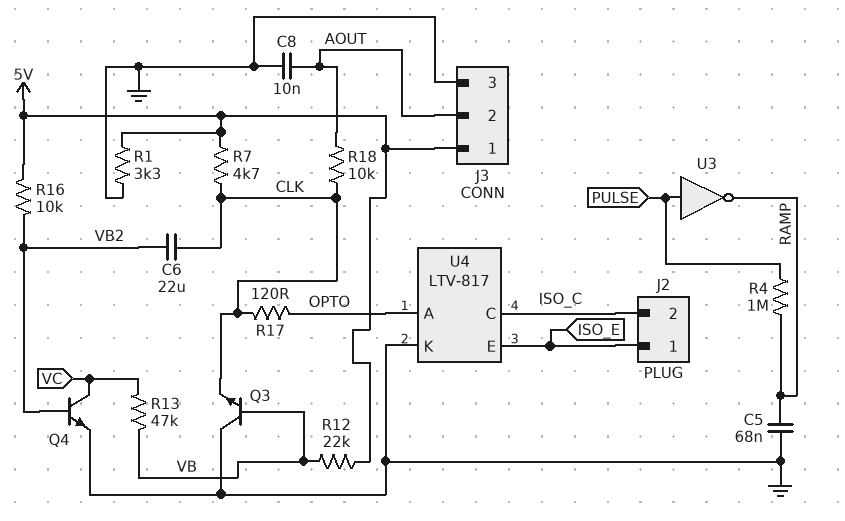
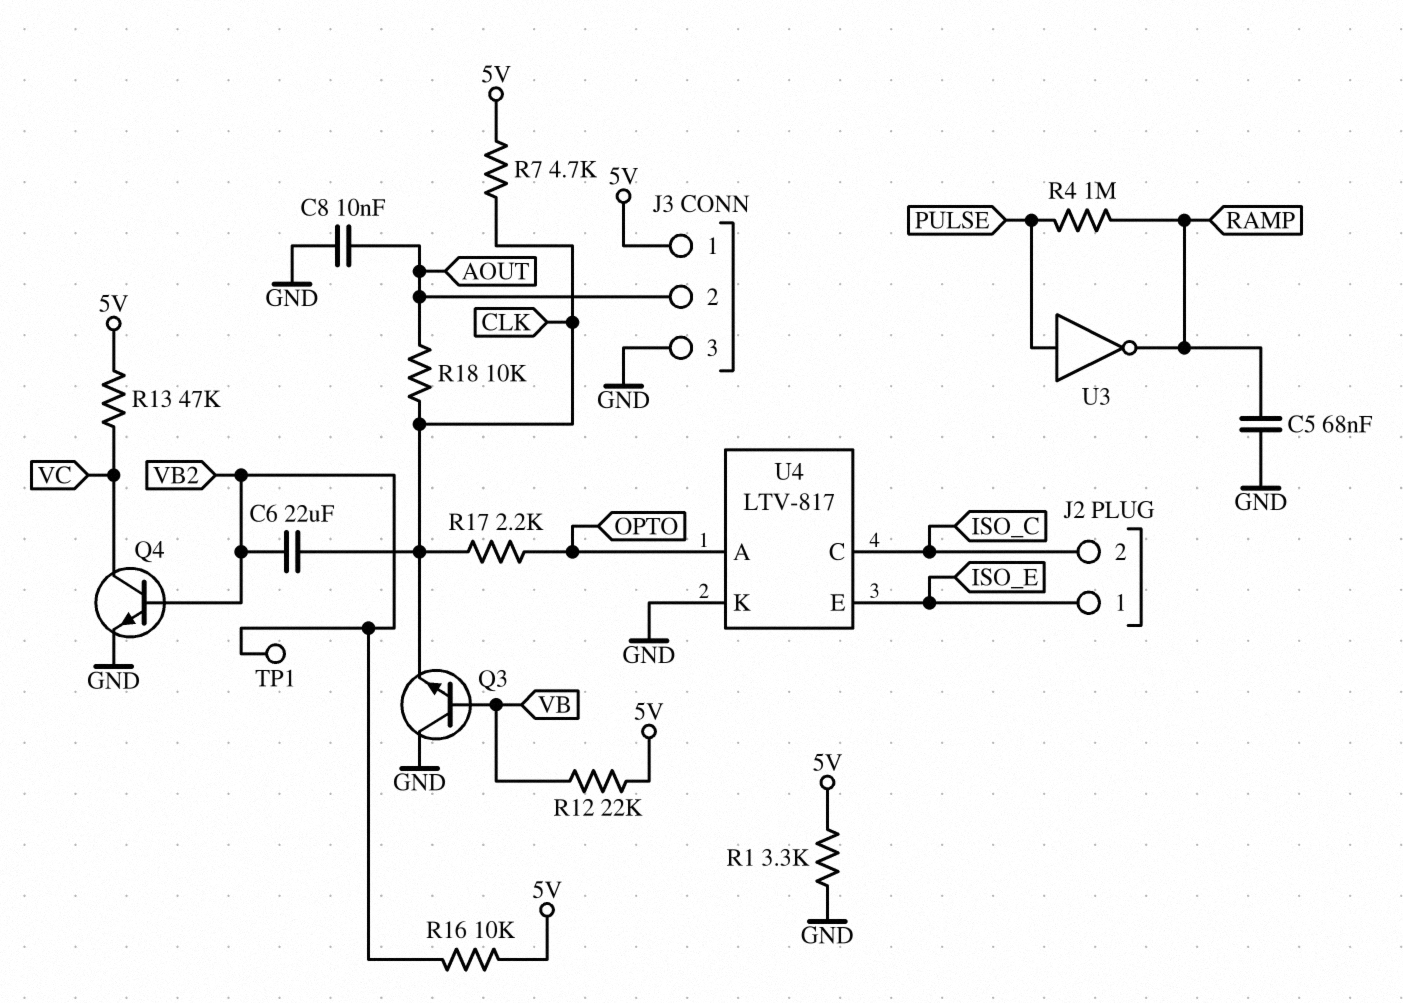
R13: 47k (VB, VC) -> 47k (5V, VC)
R17: 120 (CLK, OPTO) -> 2.2k (CLK, OPTO)
TP1: none -> test point (VB2)

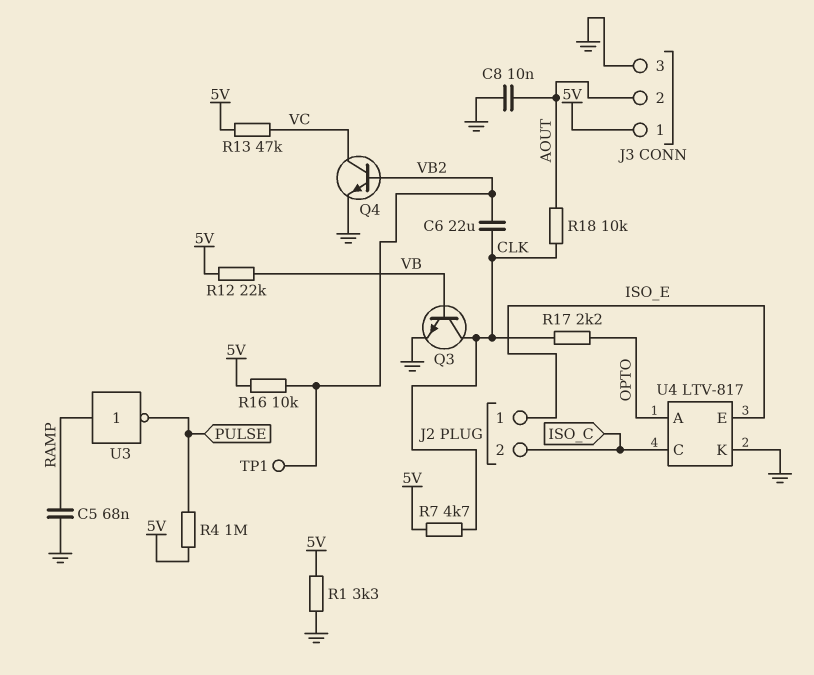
Q3: NPN (B VB, C GND, E CLK) -> NPN (B VB, C CLK, E GND)
R4: 1M (PULSE, RAMP) -> 1M (5V, PULSE)
U3: NOT (in PULSE, out RAMP) -> NOT (in RAMP, out PULSE)

